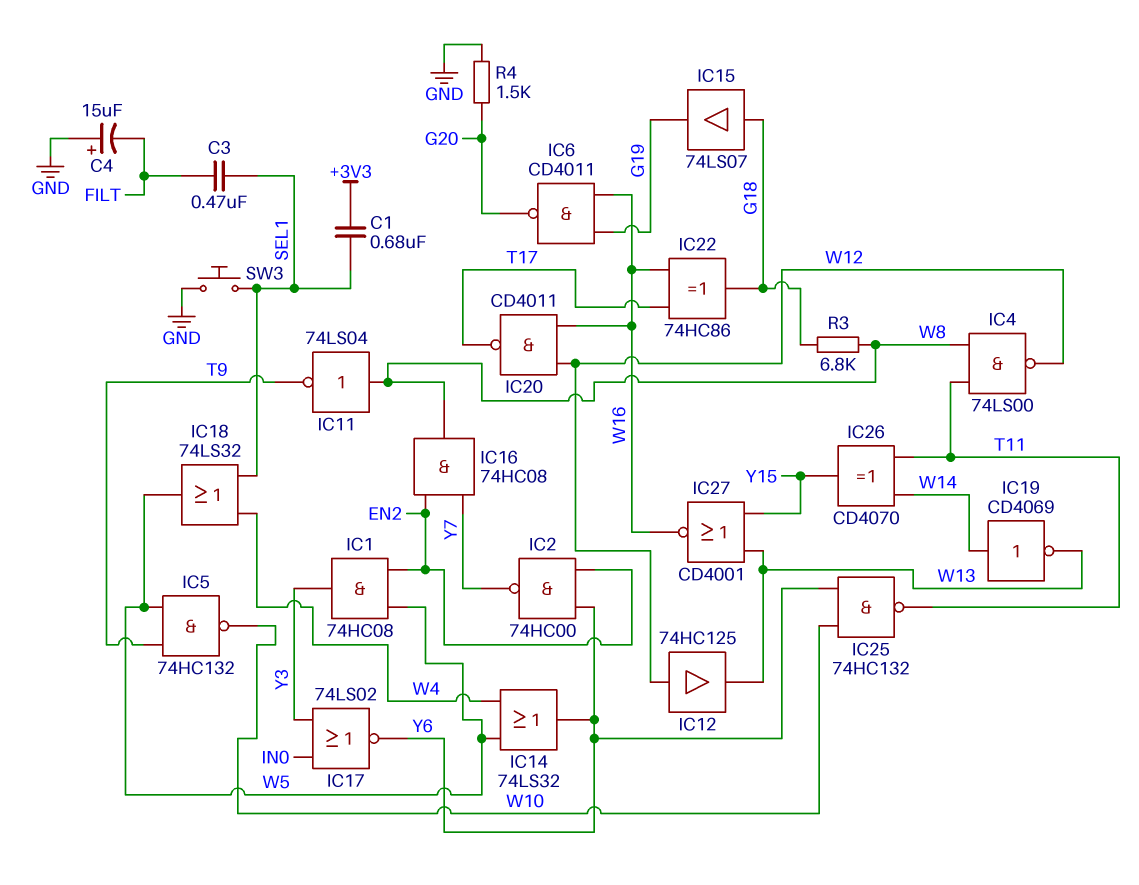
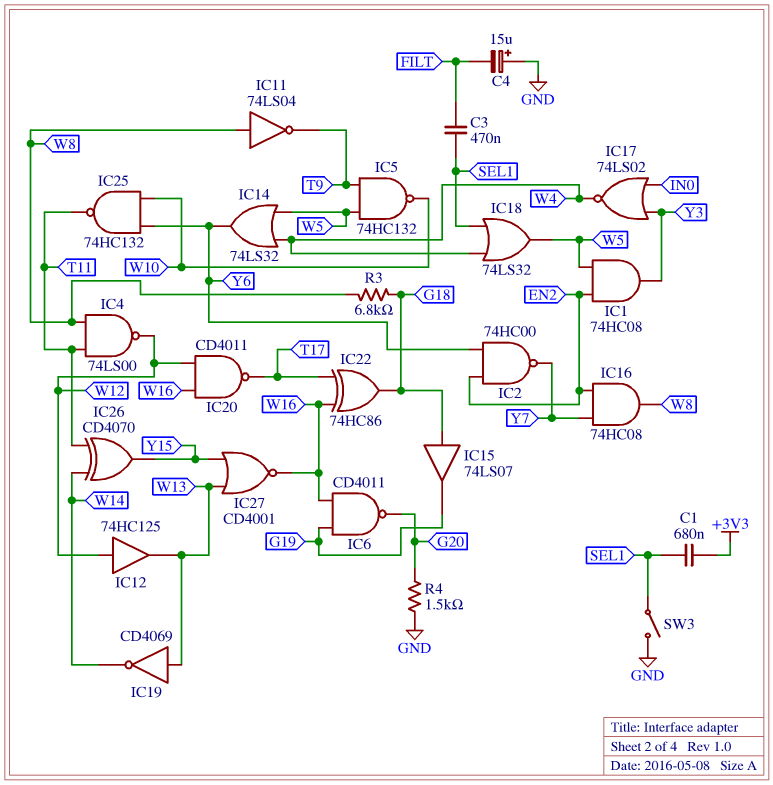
IC17: NOR 74LS02 (in IN0, in Y3, out Y6) -> NOR 74LS02 (in IN0, in Y3, out W4)
IC19: NOT CD4069 (in W14, out W13) -> NOT CD4069 (in W13, out W14)
SW3: button (GND, SEL1) -> switch (GND, SEL1)

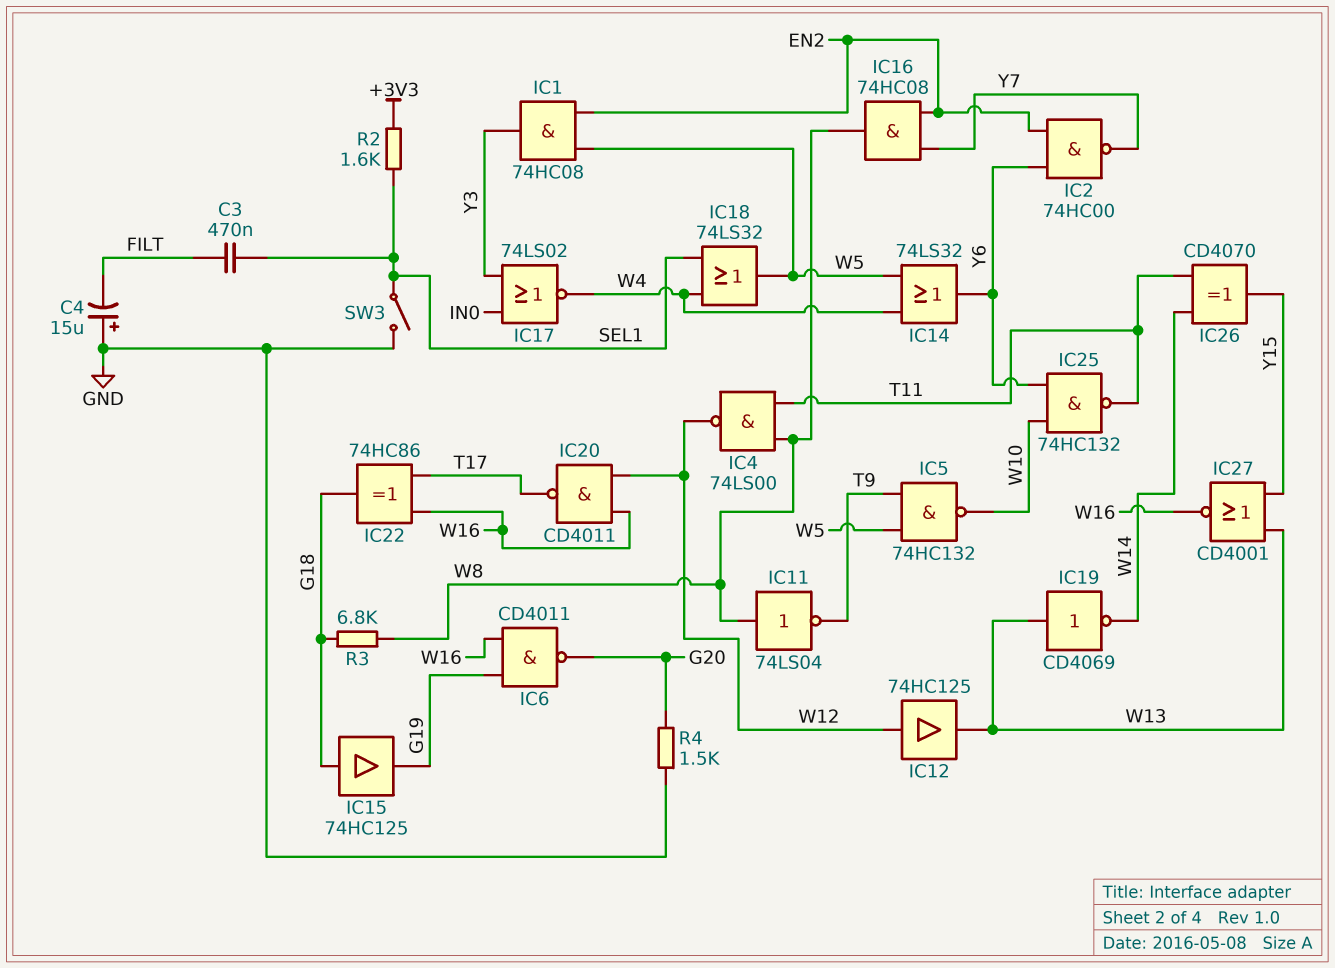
C1: 680nF (+3V3, SEL1) -> none
IC15: buffer 74LS07 (in G18, out G19) -> buffer 74HC125 (in G18, out G19)
R2: none -> 1.6k (+3V3, SEL1)

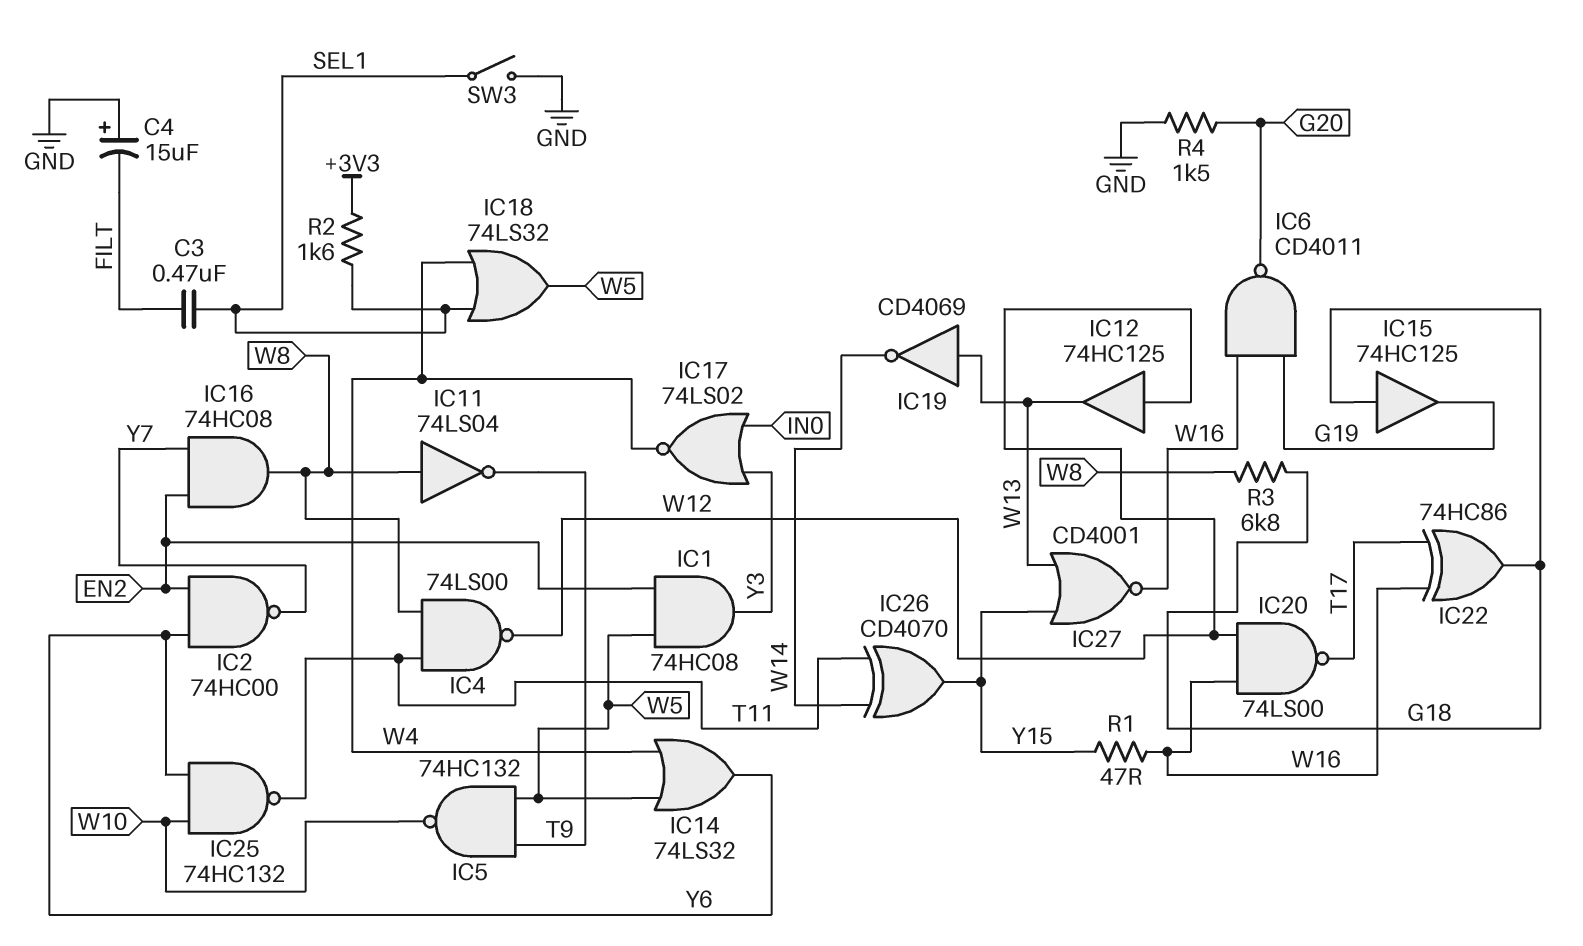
IC20: NAND CD4011 (in W12, in W16, out T17) -> NAND 74LS00 (in W12, in W16, out T17)
R1: none -> 47 (W16, Y15)

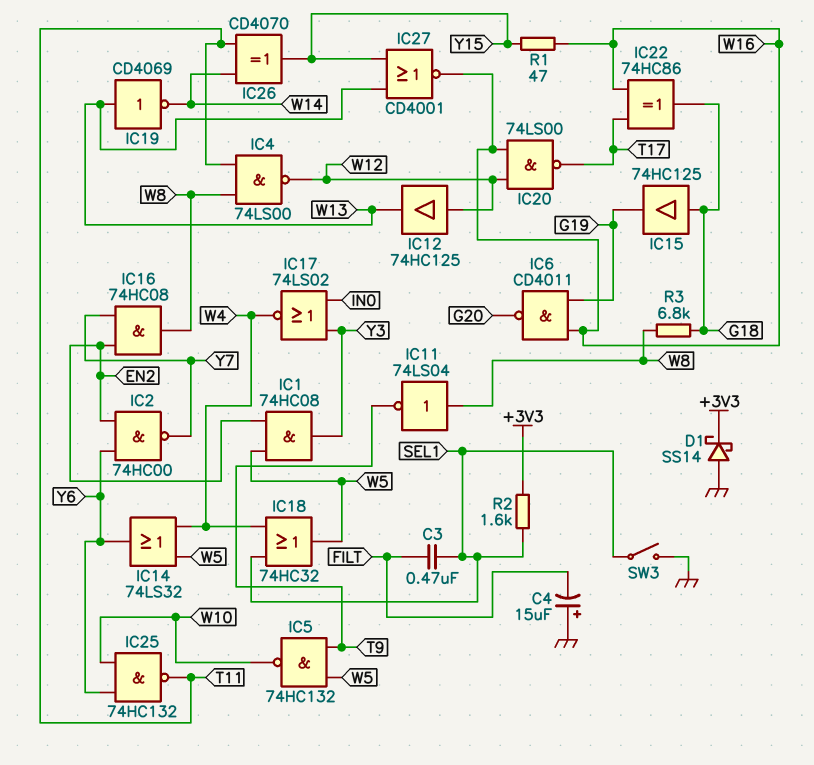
D1: none -> schottky SS14 (A GND, K +3V3)
IC18: OR 74LS32 (in SEL1, in W4, out W5) -> OR 74HC32 (in SEL1, in W4, out W5)
R4: 1.5k (G20, GND) -> none

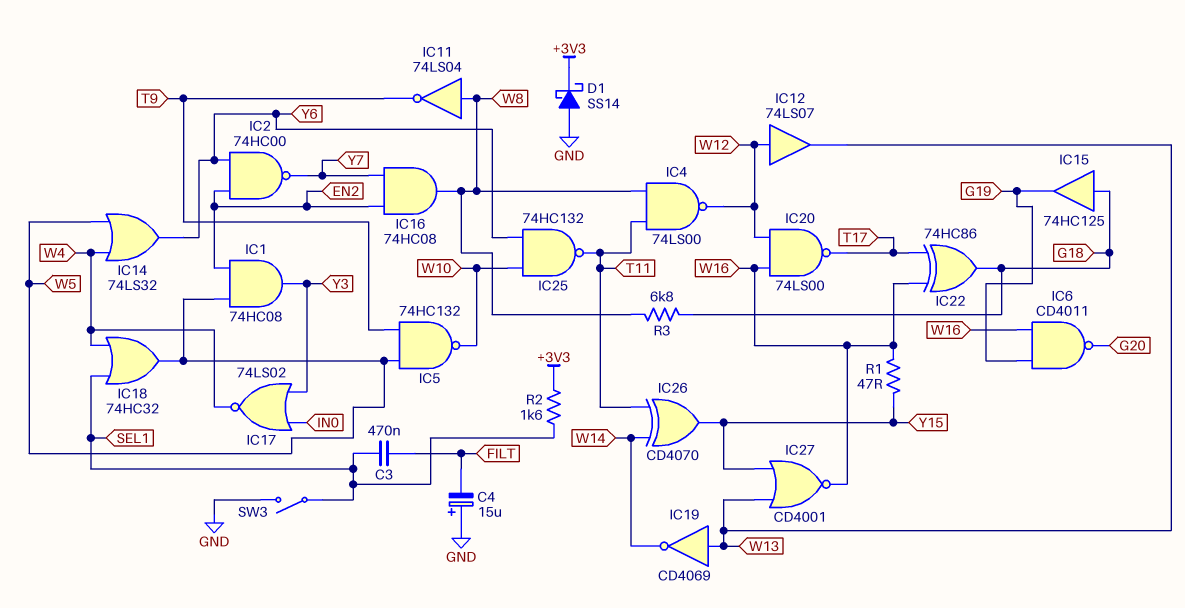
IC12: buffer 74HC125 (in W12, out W13) -> buffer 74LS07 (in W12, out W13)

